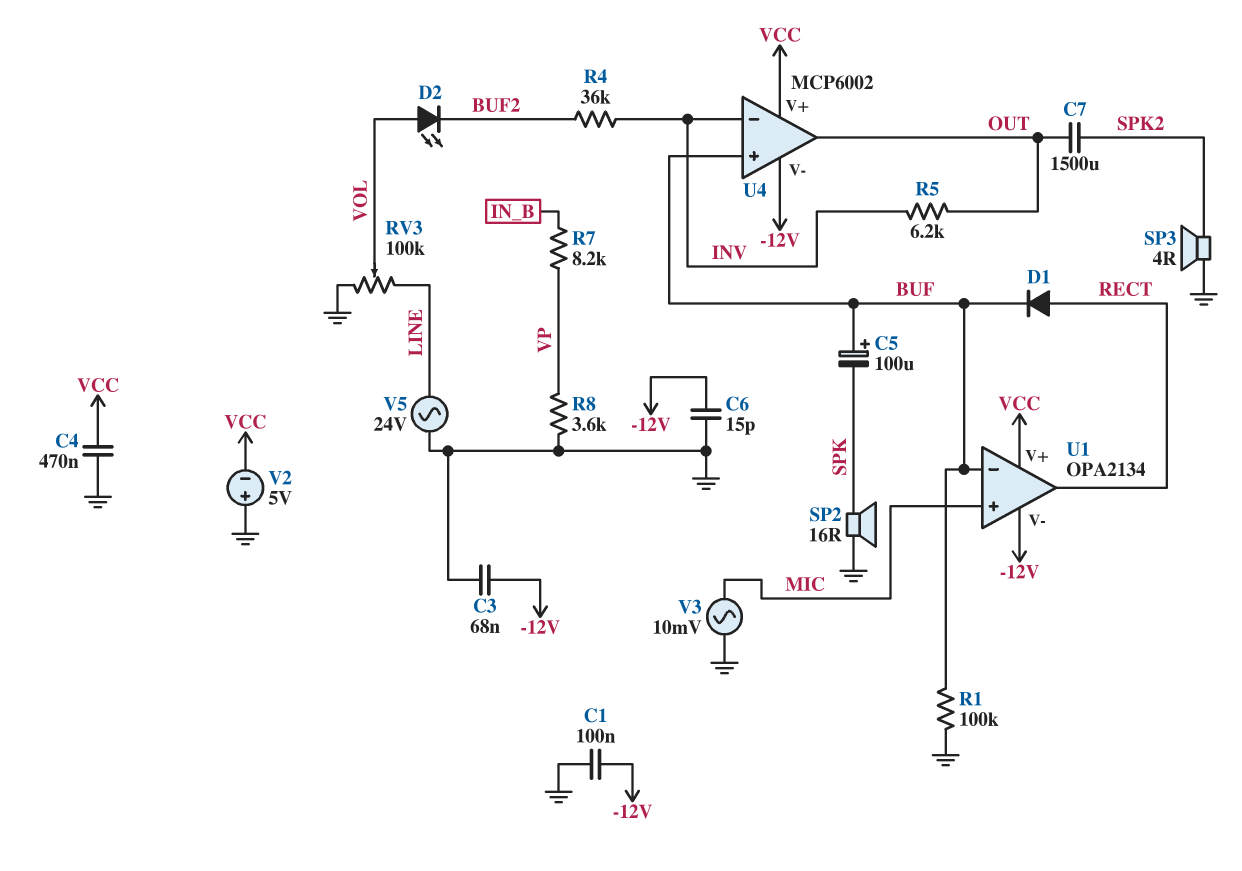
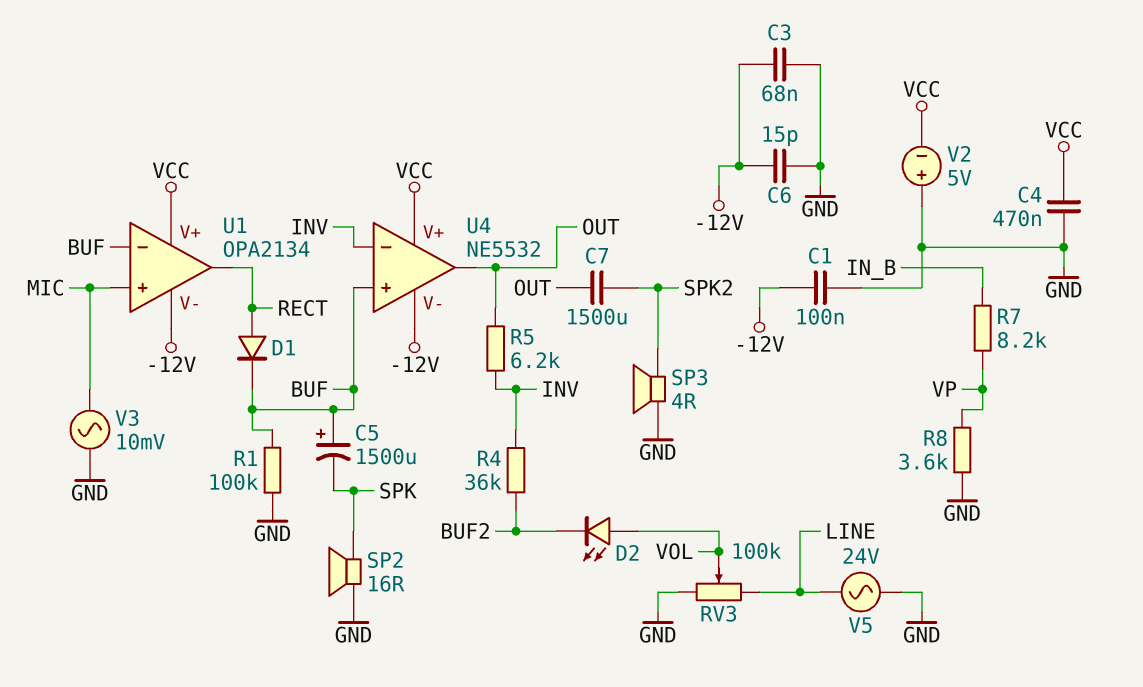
C5: 100uF (plus BUF, minus SPK) -> 1500uF (plus BUF, minus SPK)
U4: MCP6002 -> NE5532

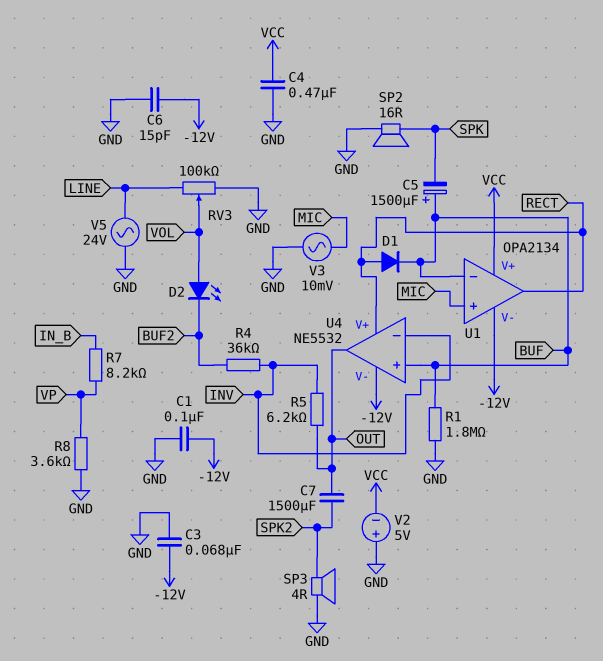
R1: 100k (BUF, GND) -> 1.8M (BUF, GND)
U4 pin V+: VCC -> RECT

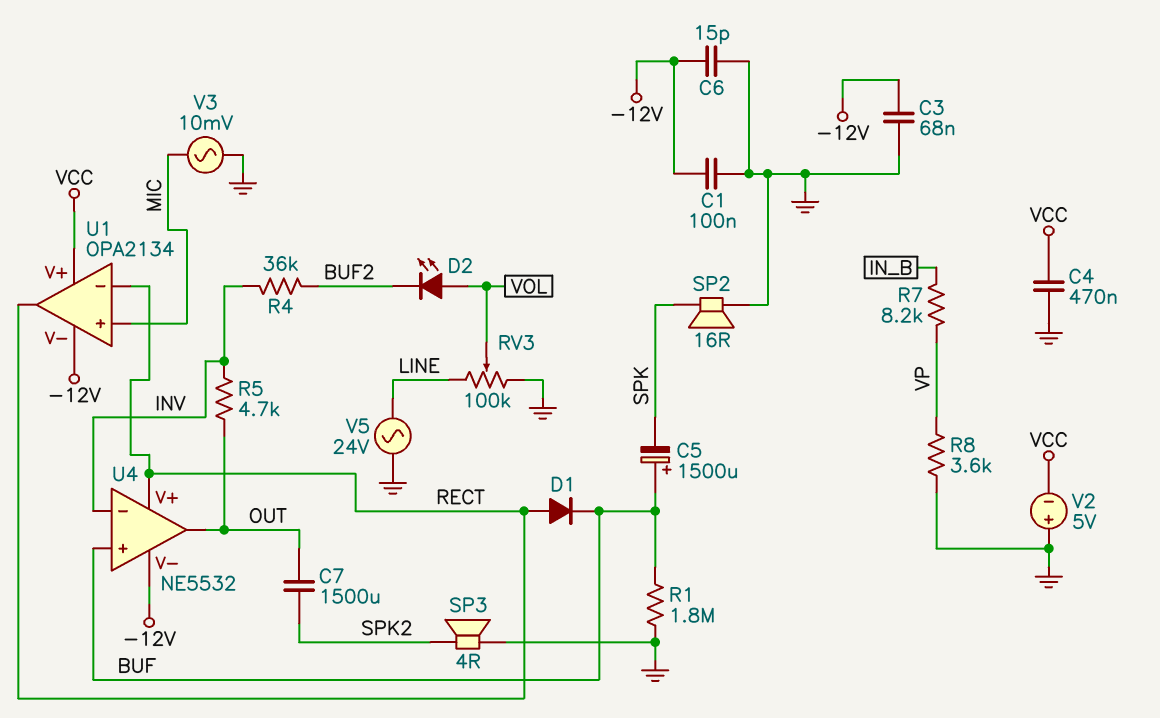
R5: 6.2k (INV, OUT) -> 4.7k (INV, OUT)
U1 pin in-: BUF -> RECT

